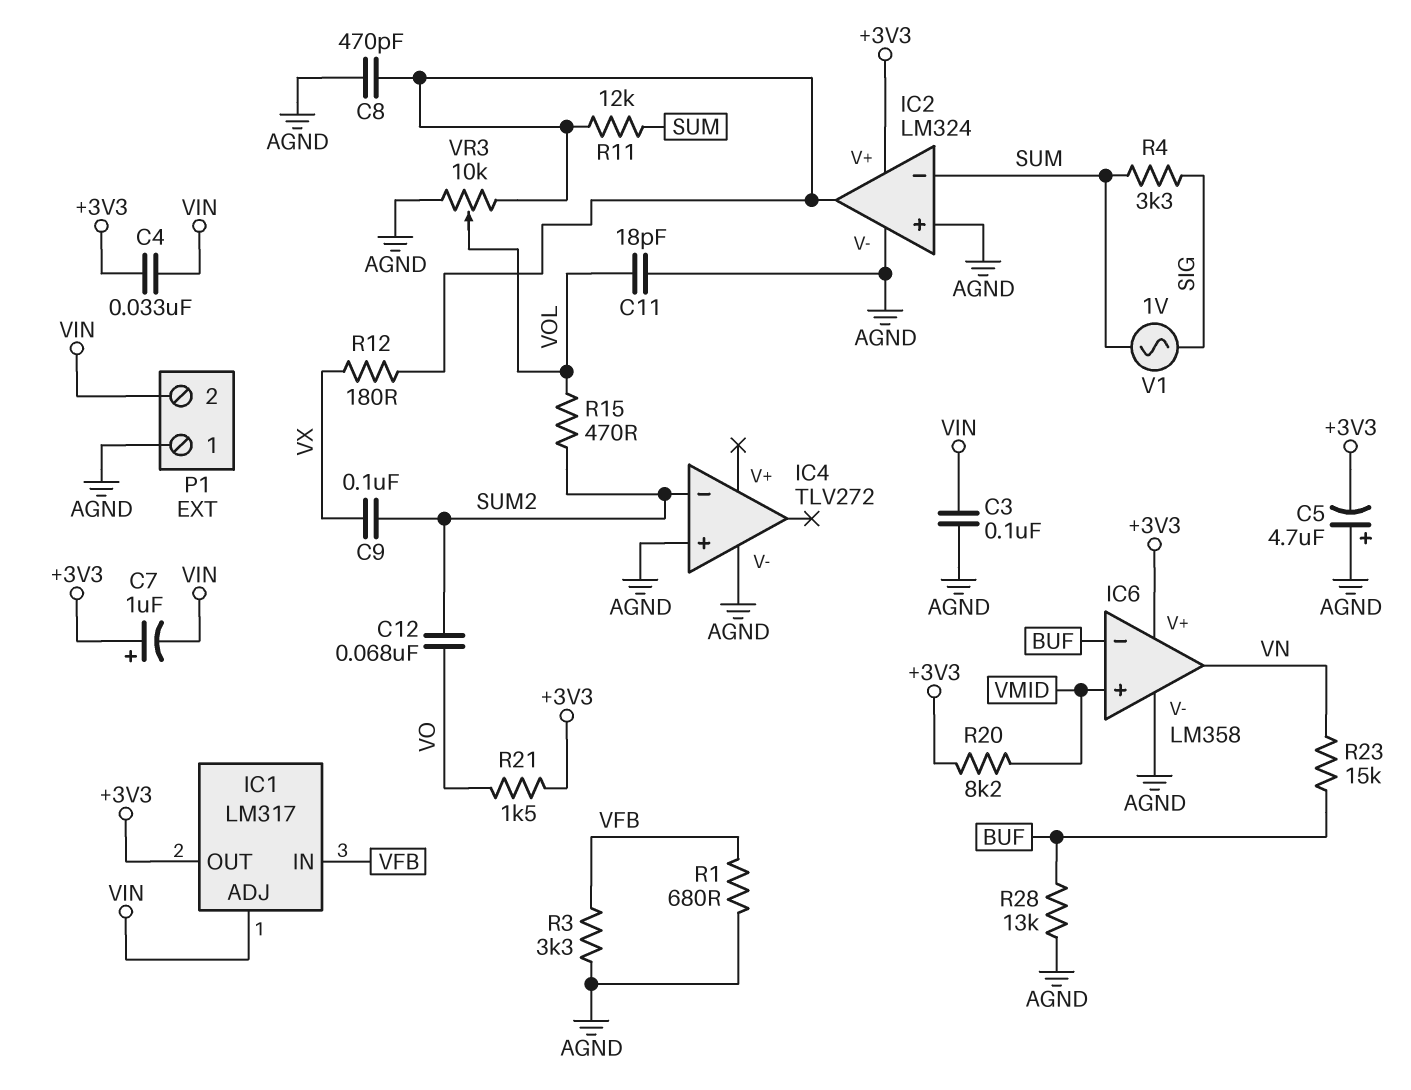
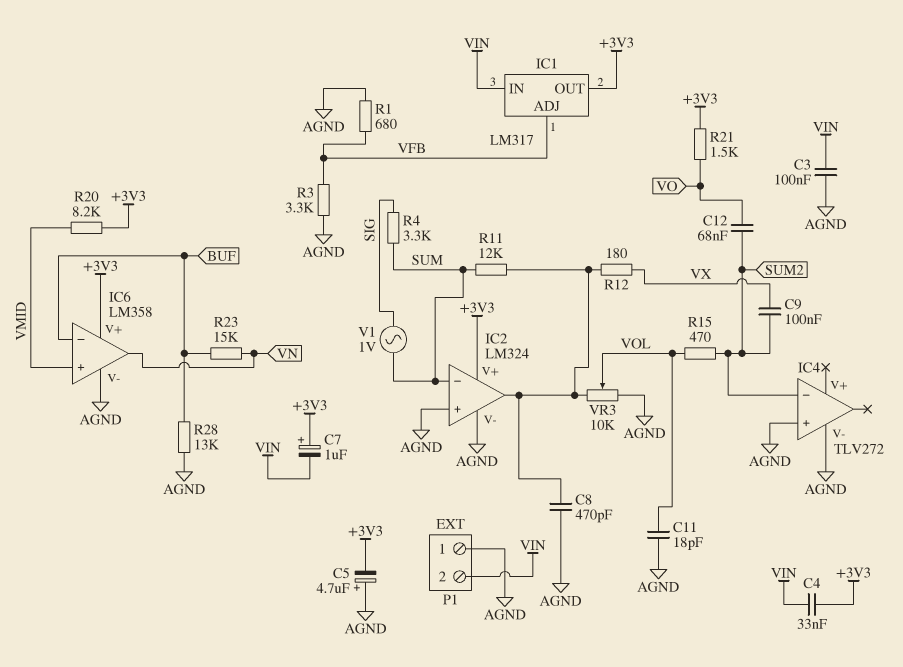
IC1 pin ADJ: VIN -> VFB
IC1 pin IN: VFB -> VIN

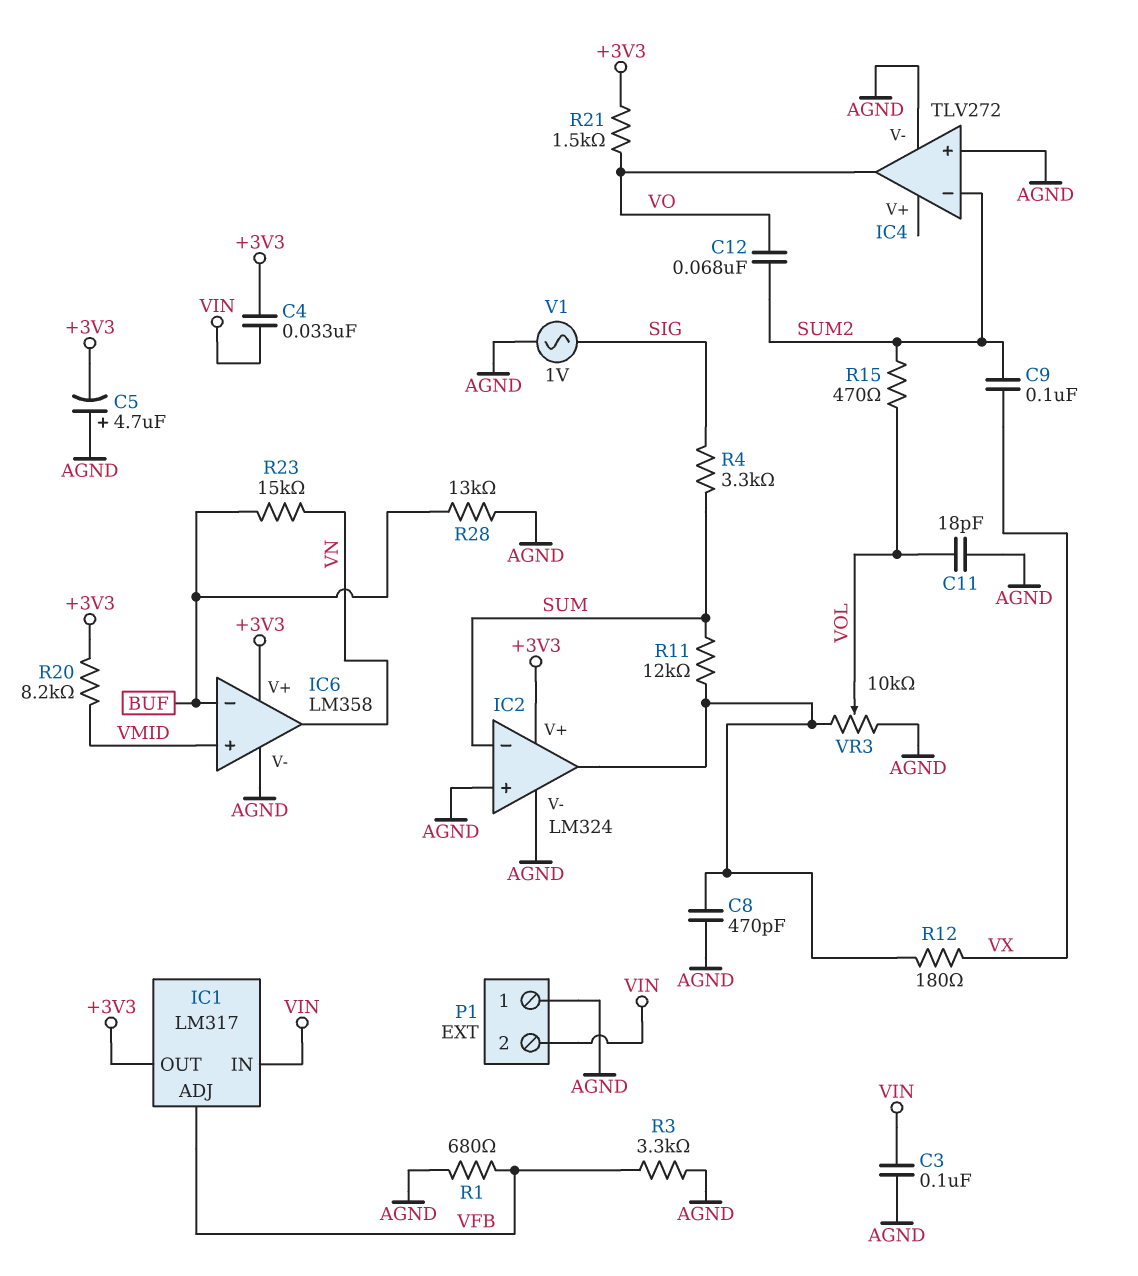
C7: 1uF (plus +3V3, minus VIN) -> none
IC4 pin out: none -> VO
V1: AC 1V (SIG, SUM) -> AC 1V (AGND, SIG)

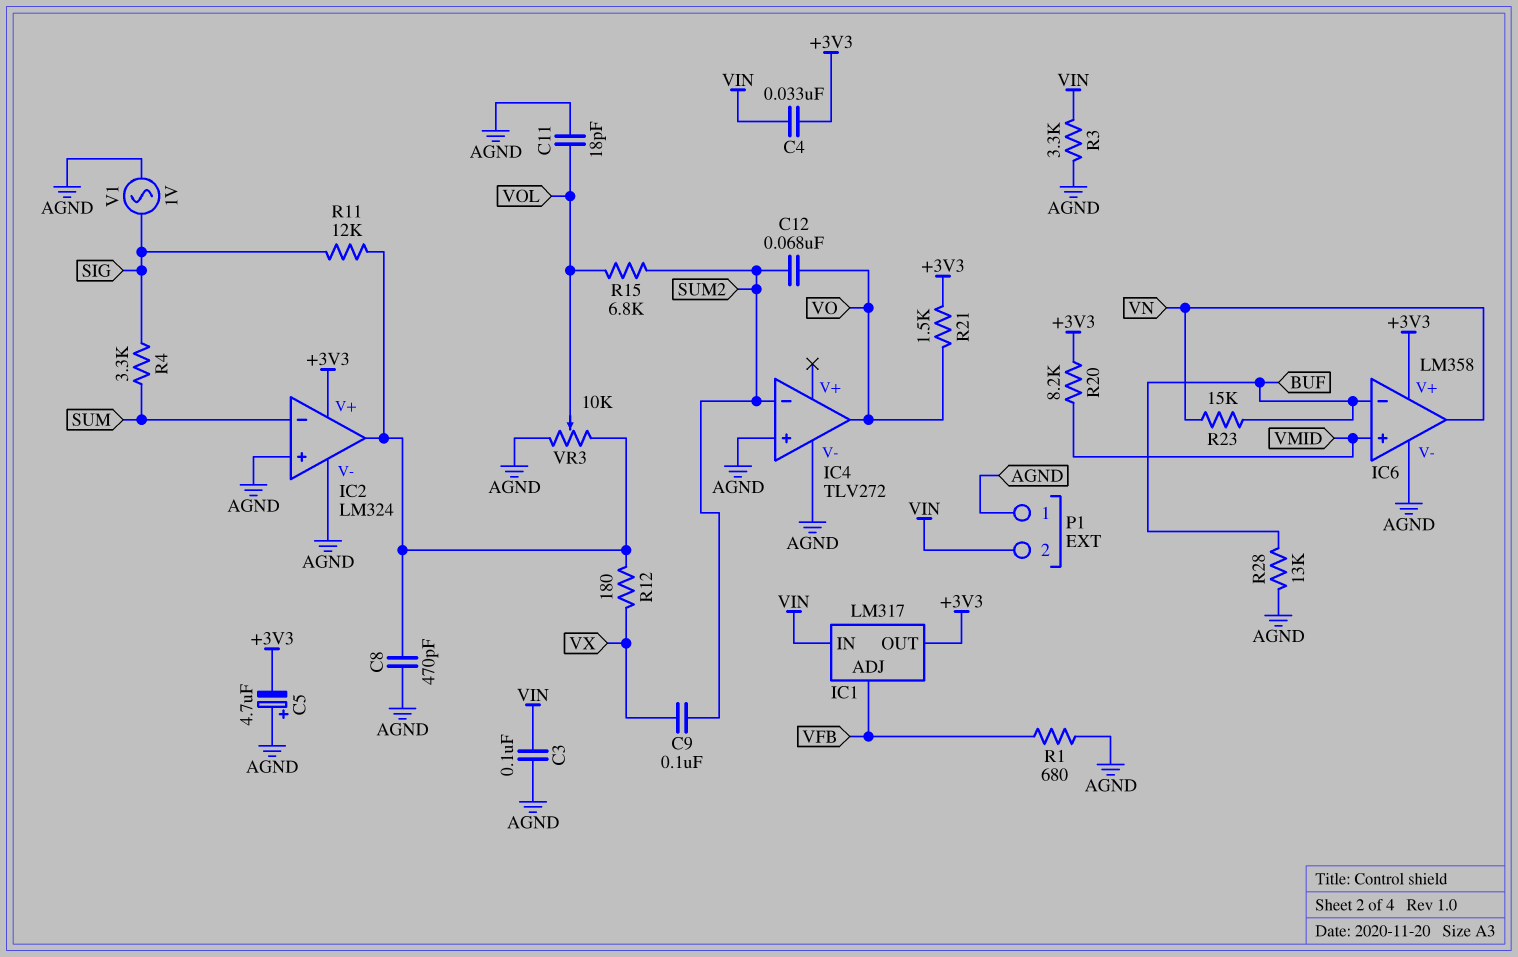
R3: 3.3k (AGND, VFB) -> 3.3k (AGND, VIN)
R11: 12k (IC2/out, SUM) -> 12k (IC2/out, SIG)
R15: 470 (SUM2, VOL) -> 6.8k (SUM2, VOL)

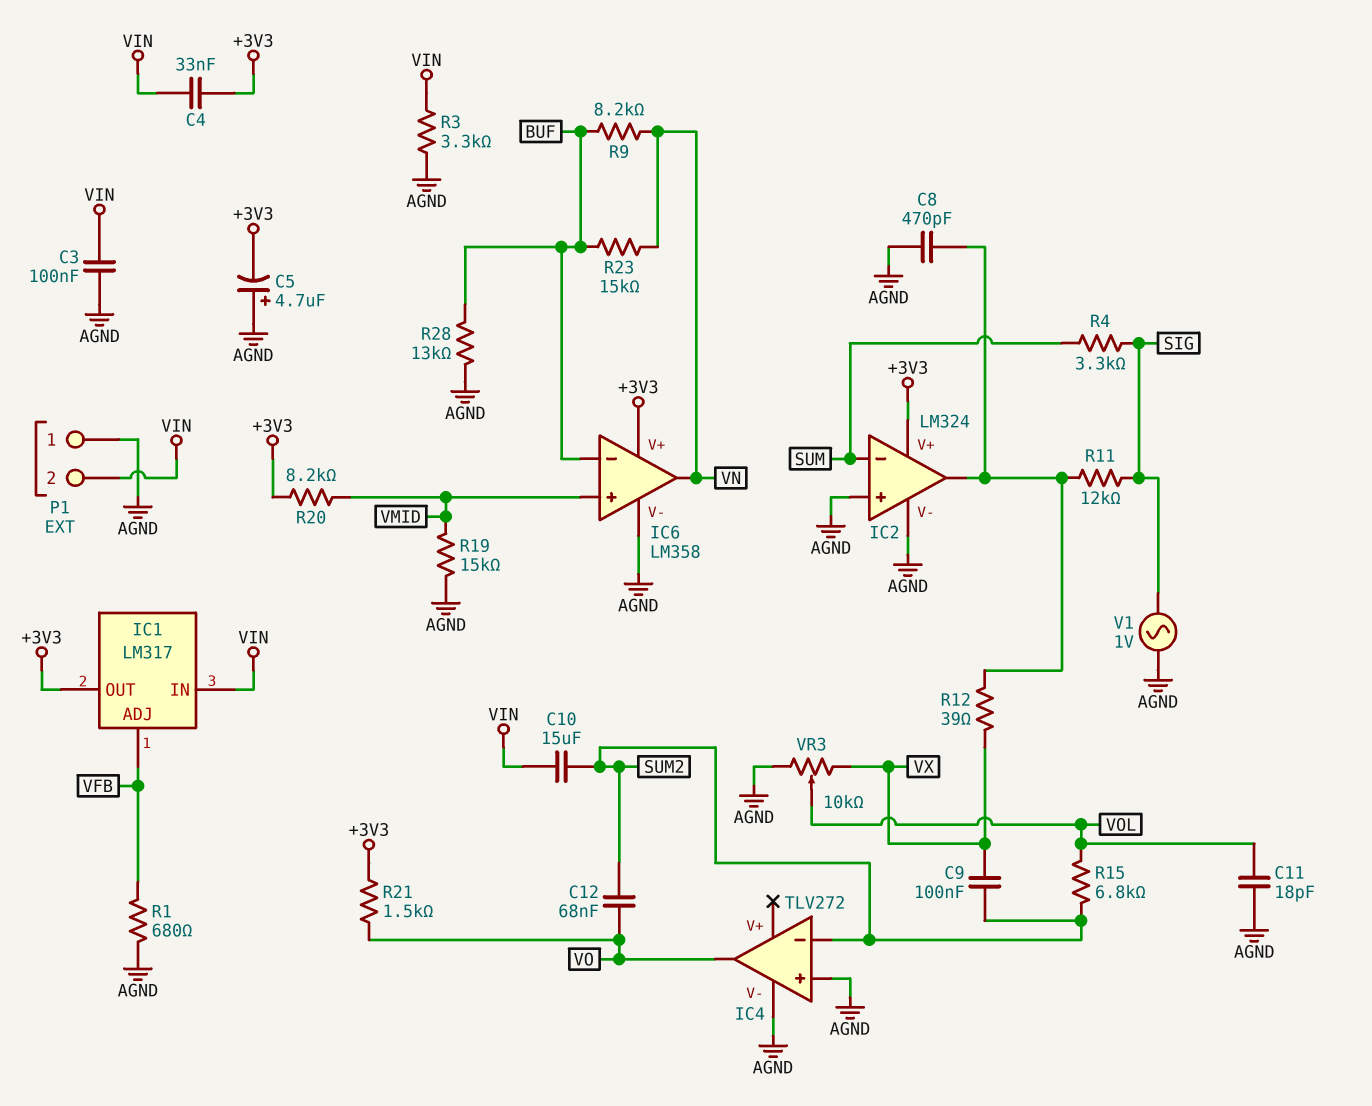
C10: none -> 15uF (SUM2, VIN)
R9: none -> 8.2k (BUF, VN)
R12: 180 (IC2/out, VX) -> 39 (IC2/out, VX)
R19: none -> 15k (AGND, VMID)
VR3: 10k (AGND, IC2/out, wiper VOL) -> 10k (AGND, VX, wiper VOL)

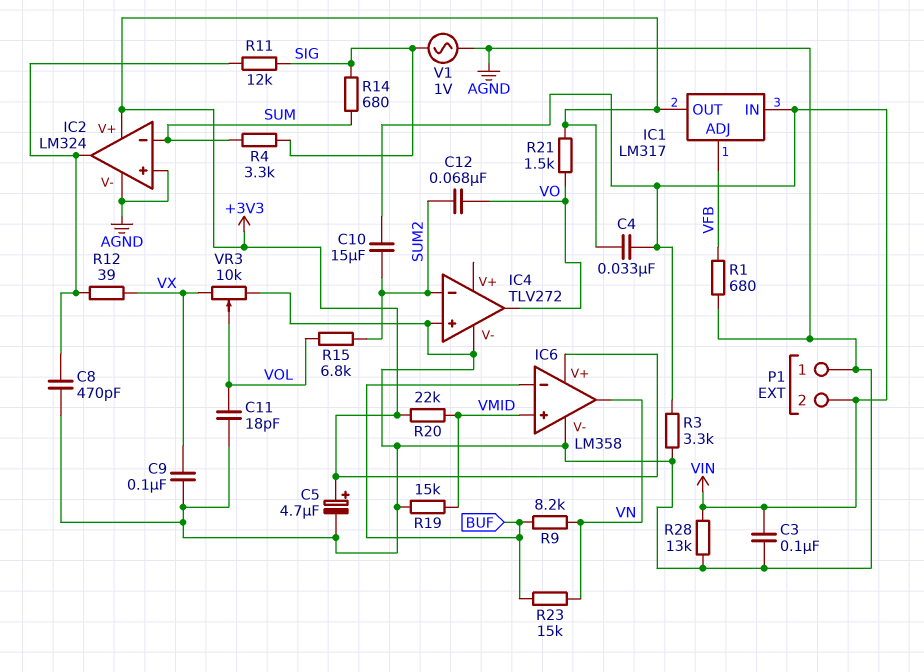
C5: 4.7uF (plus AGND, minus +3V3) -> 4.7uF (plus +3V3, minus AGND)
C9: 100nF (SUM2, VX) -> 100nF (AGND, VX)
R14: none -> 680 (SIG, SUM)
R20: 8.2k (+3V3, VMID) -> 22k (+3V3, VMID)
R28: 13k (AGND, BUF) -> 13k (AGND, VIN)

